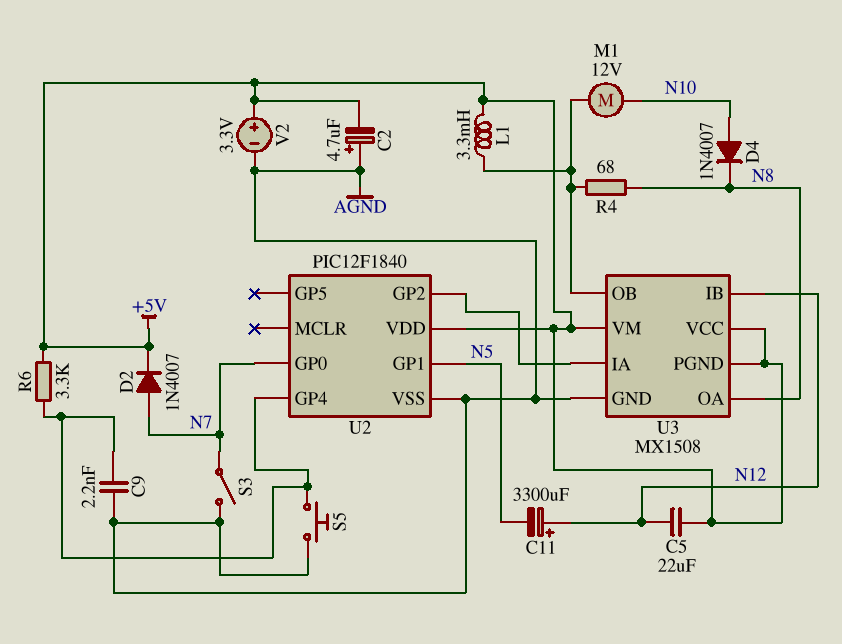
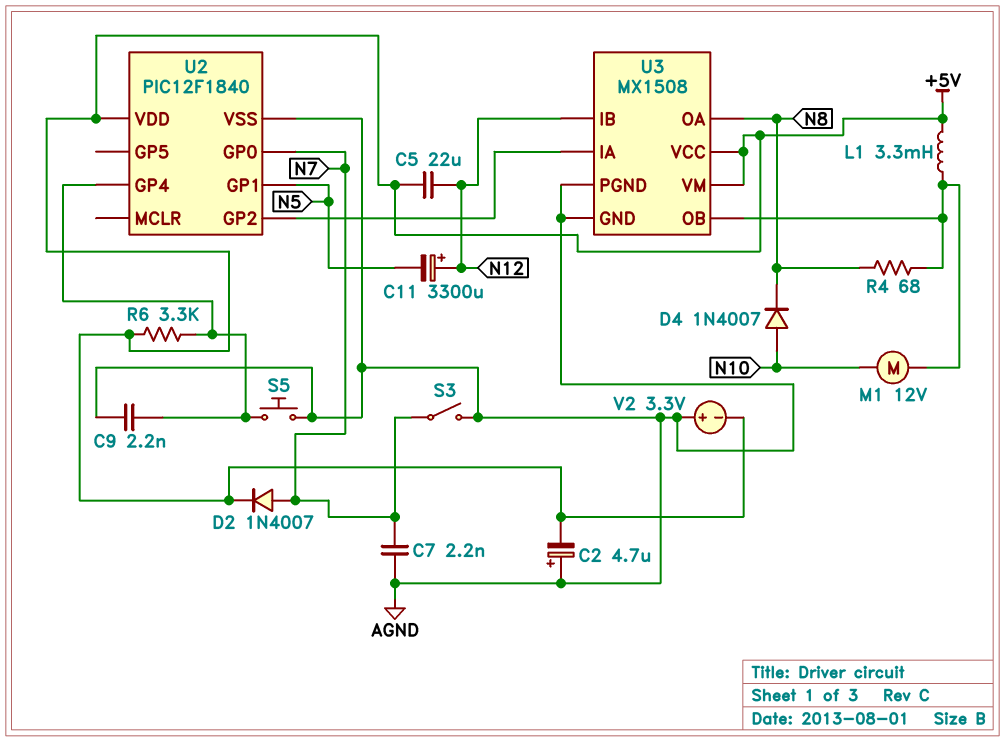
C7: none -> 2.2nF (AGND, N7)
U3 pin PGND: +5V -> AGND
V2: 3.3V (plus +5V, minus AGND) -> 3.3V (plus AGND, minus +5V)

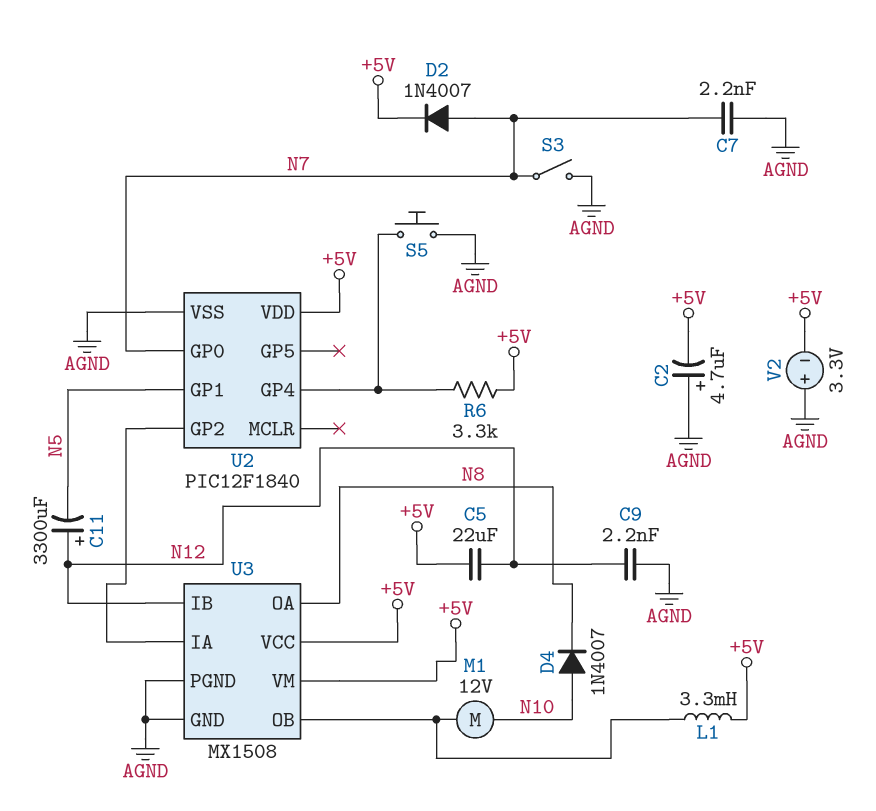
C9: 2.2nF (AGND, U2/GP4) -> 2.2nF (AGND, N12)
R4: 68 (N8, U3/OB) -> none

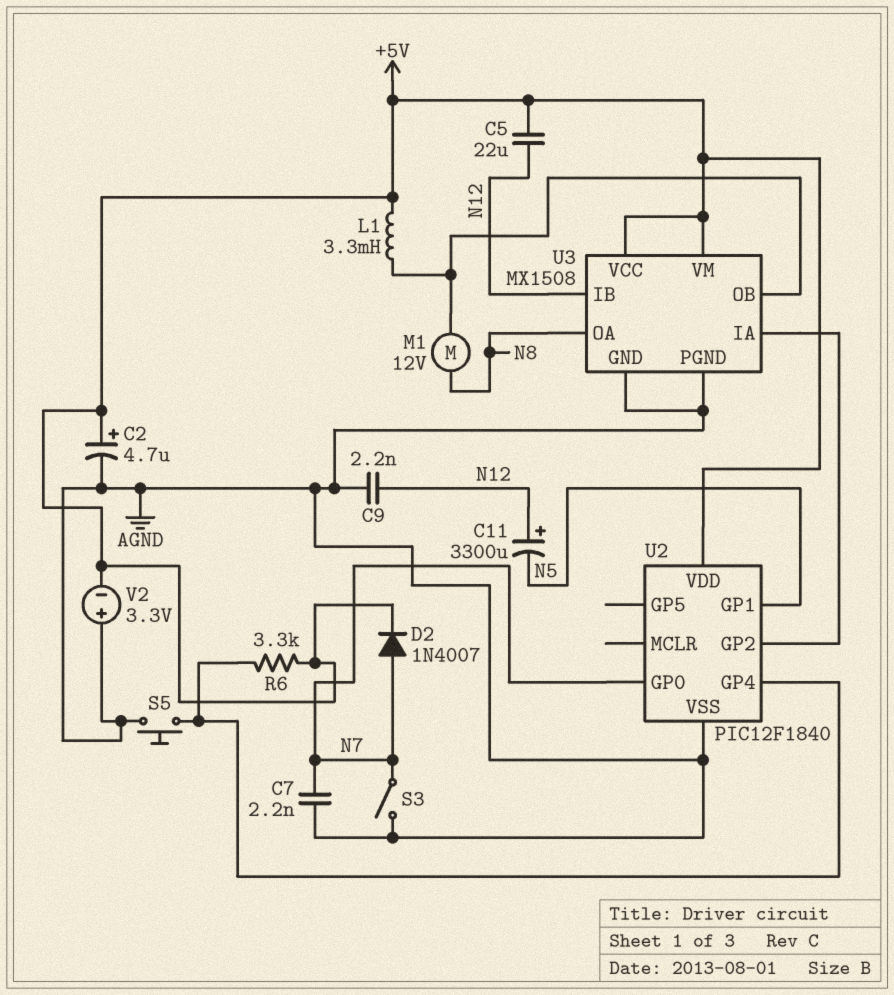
C2: 4.7uF (plus AGND, minus +5V) -> 4.7uF (plus +5V, minus AGND)
D4: diode 1N4007 (A N10, K N8) -> none
M1: motor 12V (N10, U3/OB) -> motor 12V (N8, U3/OB)

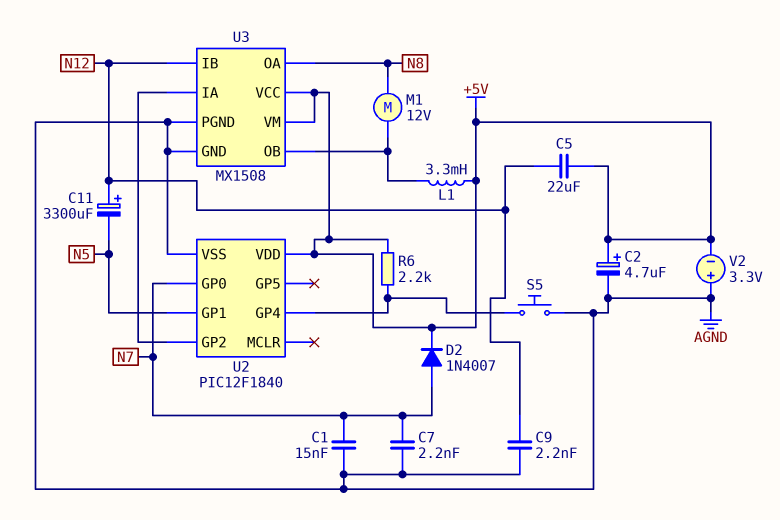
C1: none -> 15nF (AGND, N7)
R6: 3.3k (+5V, U2/GP4) -> 2.2k (+5V, U2/GP4)
S3: switch (AGND, N7) -> none

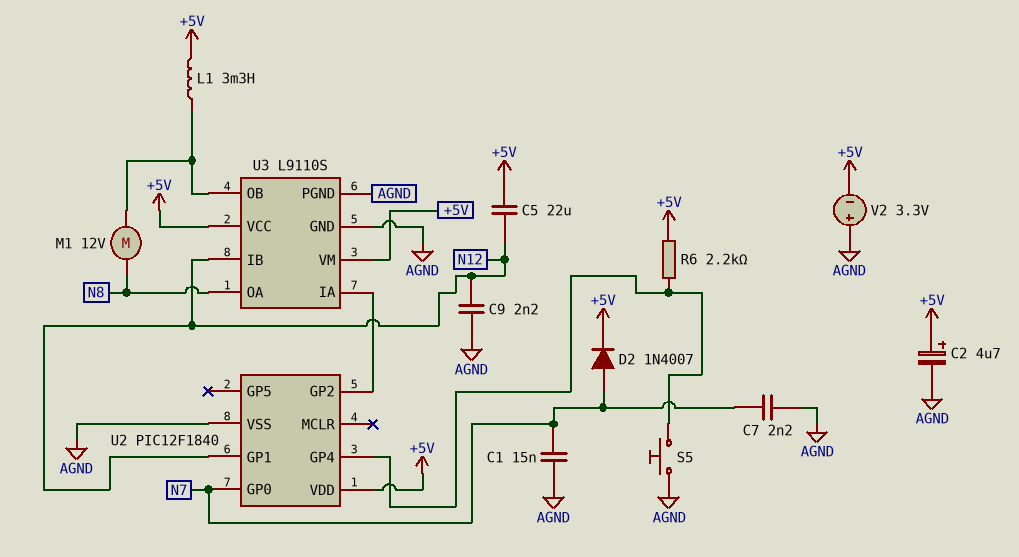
C11: 3300uF (plus N12, minus N5) -> none
U2 pin GP1: N5 -> N12
U3: MX1508 -> L9110S

